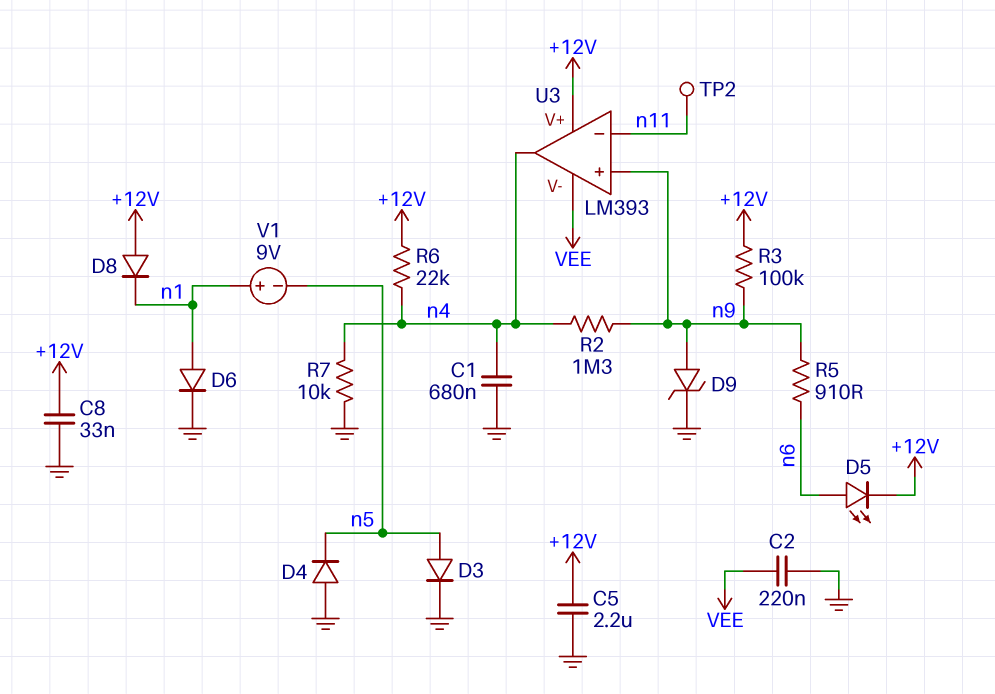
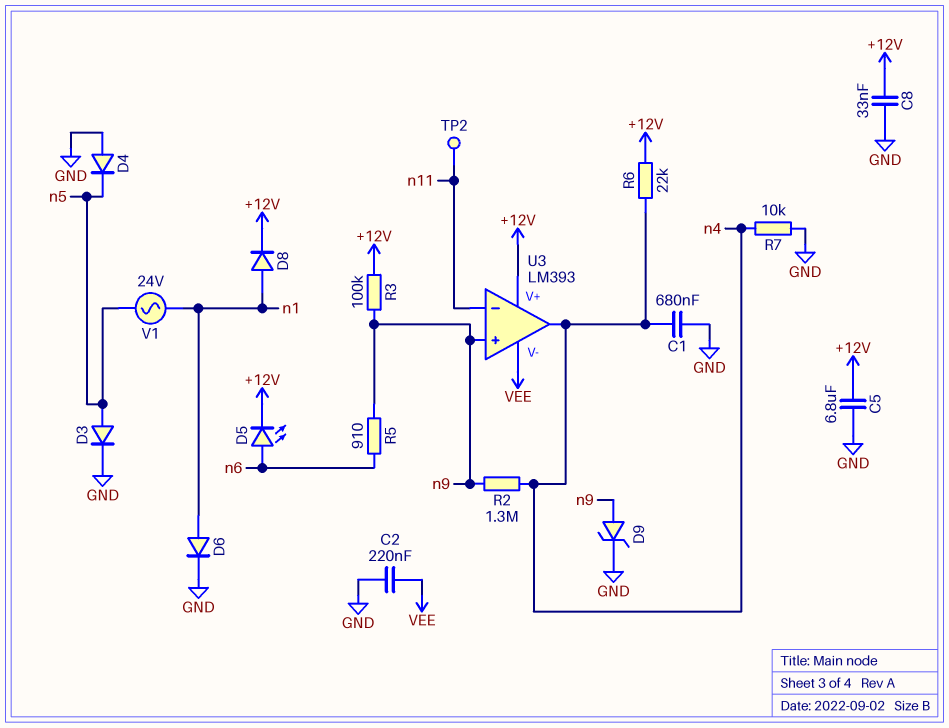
C5: 2.2uF (+12V, GND) -> 6.8uF (+12V, GND)
D8: diode (A +12V, K n1) -> diode (A n1, K +12V)
V1: 9V (plus n1, minus n5) -> AC 24V (n1, n5)

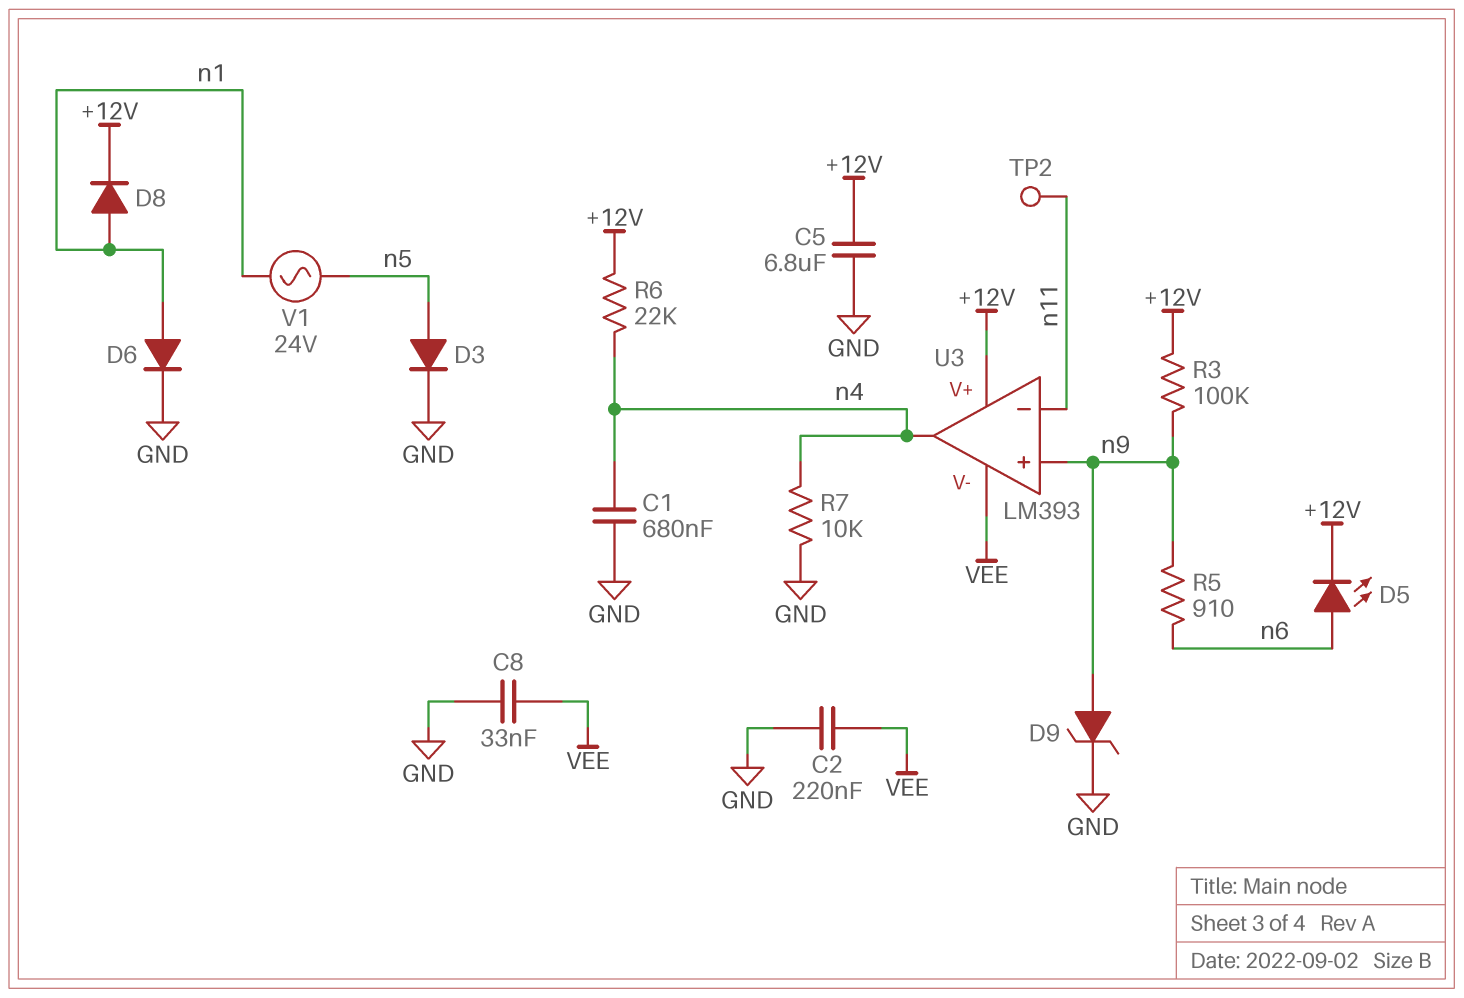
C8: 33nF (+12V, GND) -> 33nF (GND, VEE)
D4: diode (A GND, K n5) -> none
R2: 1.3M (n4, n9) -> none

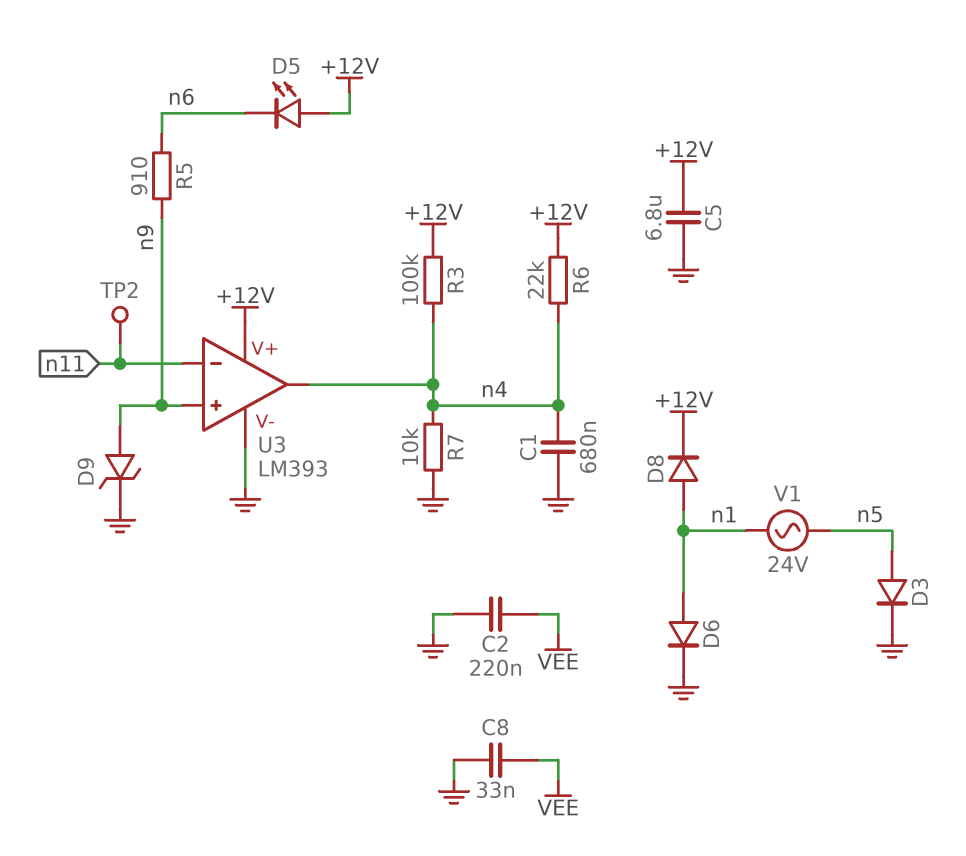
D5: LED (A n6, K +12V) -> LED (A +12V, K n6)
R3: 100k (+12V, n9) -> 100k (+12V, n4)
U3 pin V-: VEE -> GND

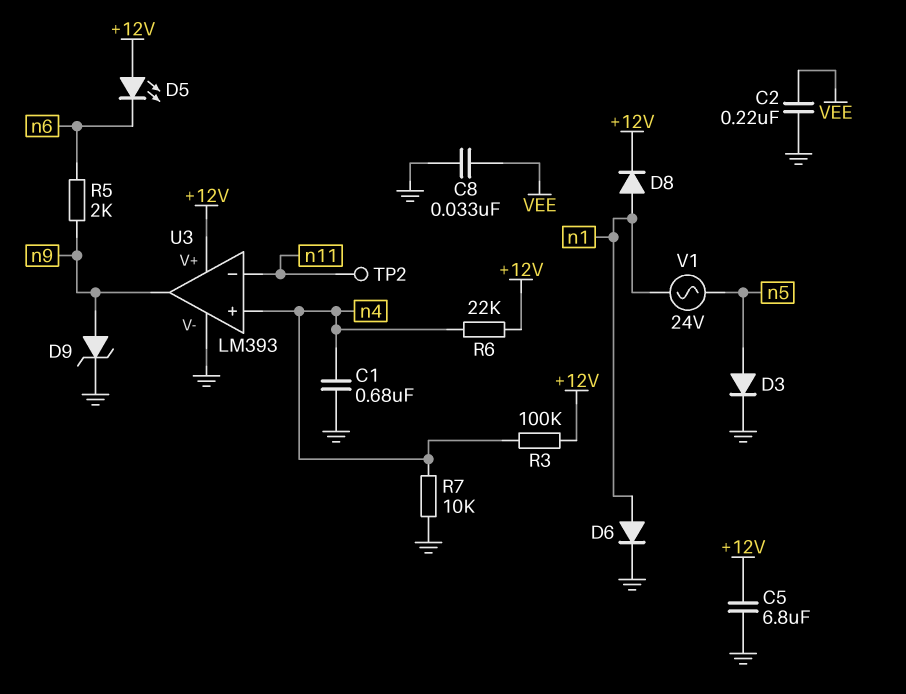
R5: 910 (n6, n9) -> 2k (n6, n9)
U3 pin in+: n9 -> n4
U3 pin out: n4 -> n9

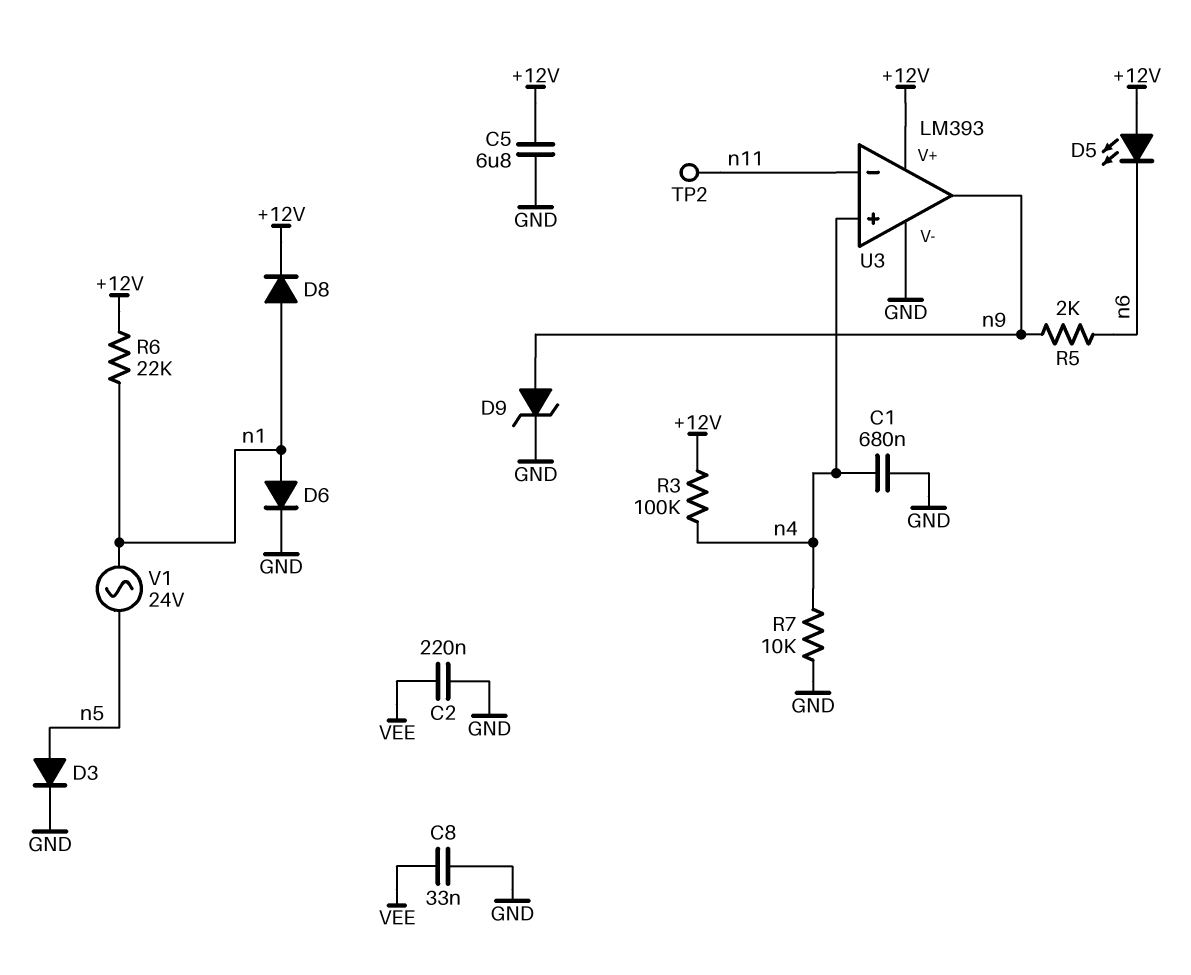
R6: 22k (+12V, n4) -> 22k (+12V, n1)

